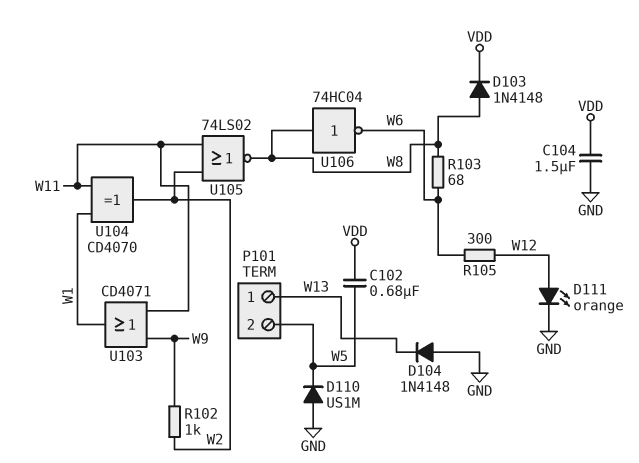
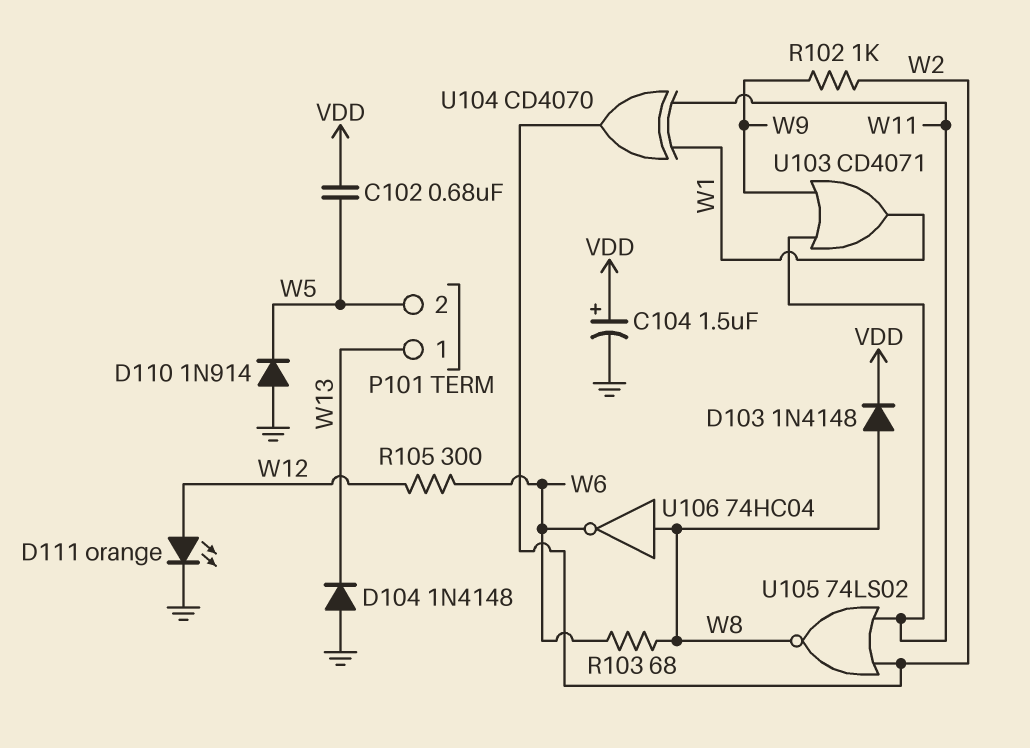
C104: 1.5uF (GND, VDD) -> 1.5uF (plus VDD, minus GND)
D110: diode US1M (A GND, K W5) -> diode 1N914 (A GND, K W5)

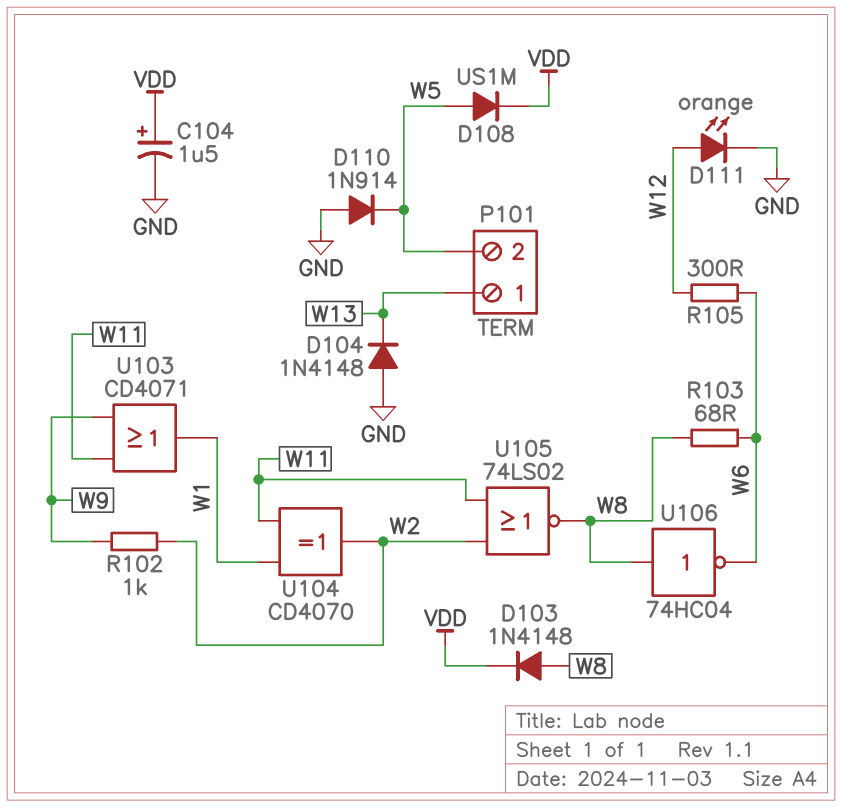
C102: 680nF (VDD, W5) -> none
D108: none -> diode US1M (A W5, K VDD)

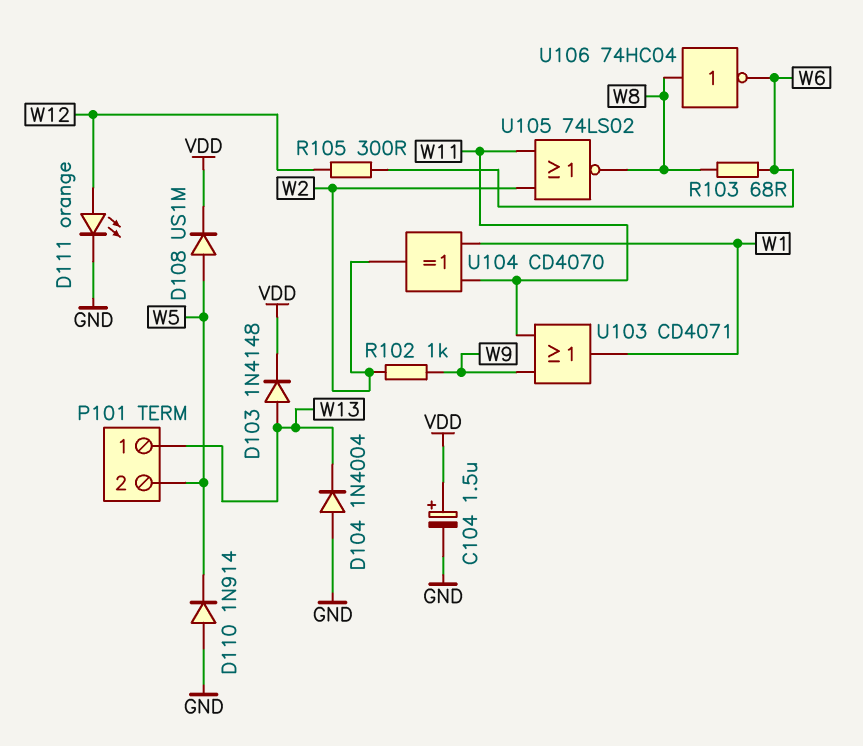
D103: diode 1N4148 (A W8, K VDD) -> diode 1N4148 (A W13, K VDD)
D104: diode 1N4148 (A GND, K W13) -> diode 1N4004 (A GND, K W13)

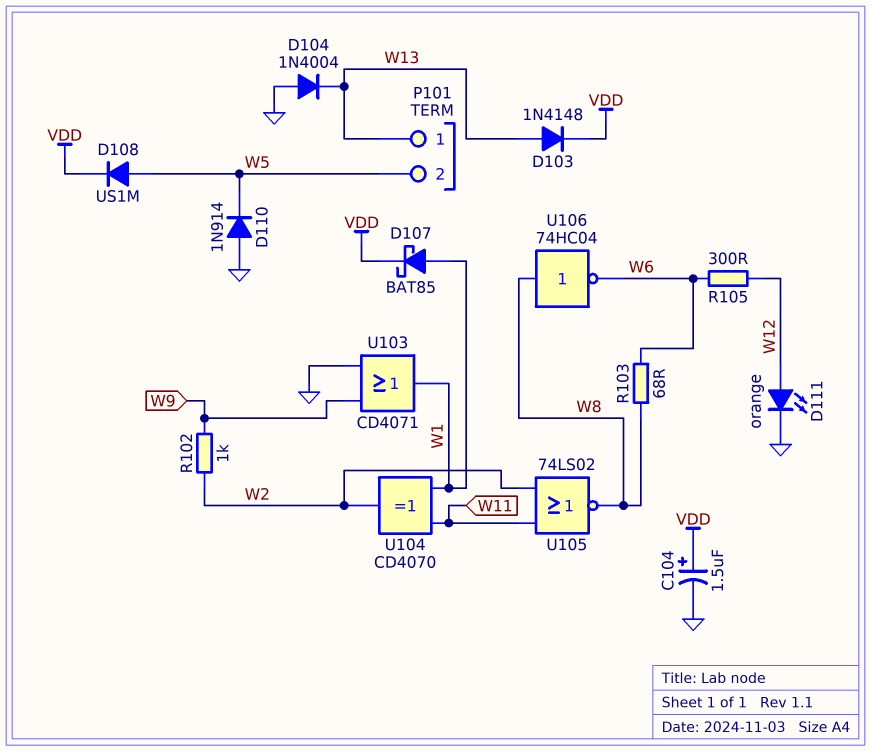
D107: none -> schottky BAT85 (A W1, K VDD)
U103: OR CD4071 (in W9, in W11, out W1) -> OR CD4071 (in GND, in W9, out W1)

